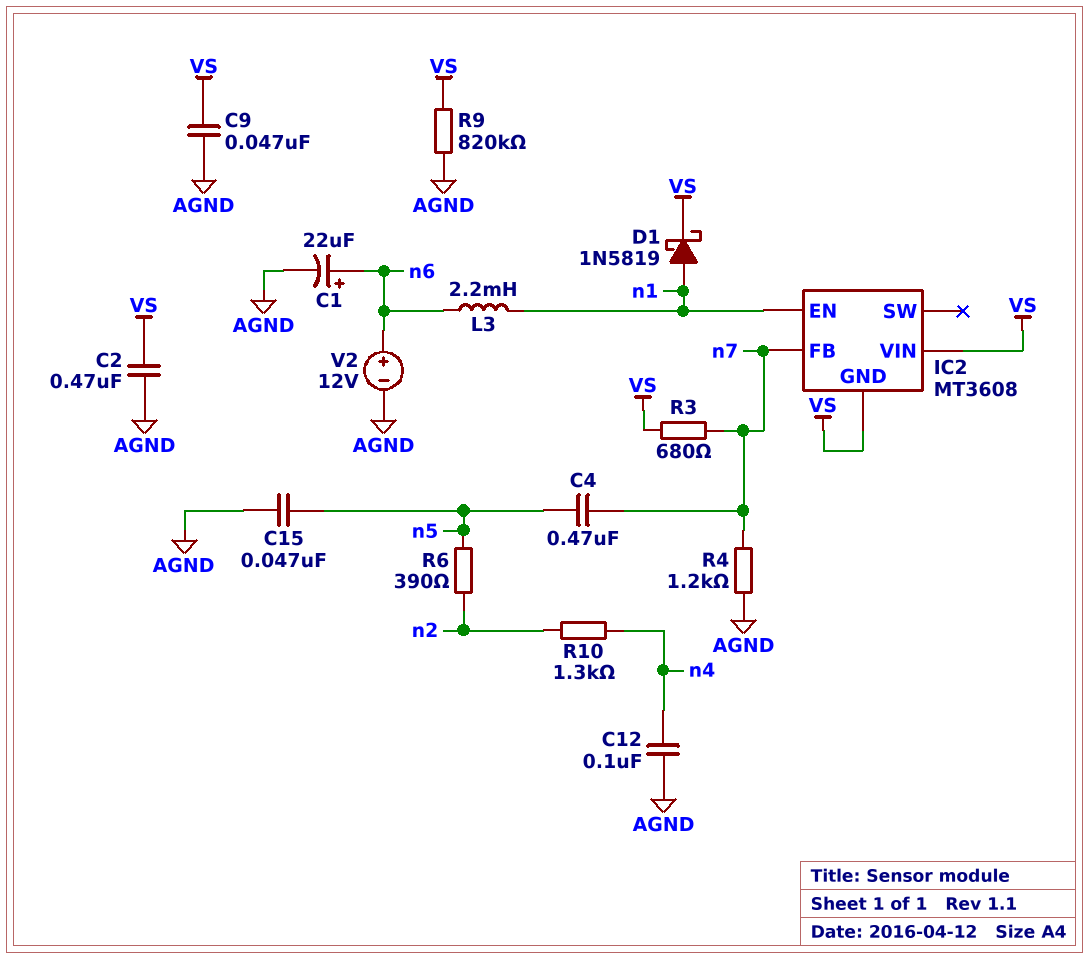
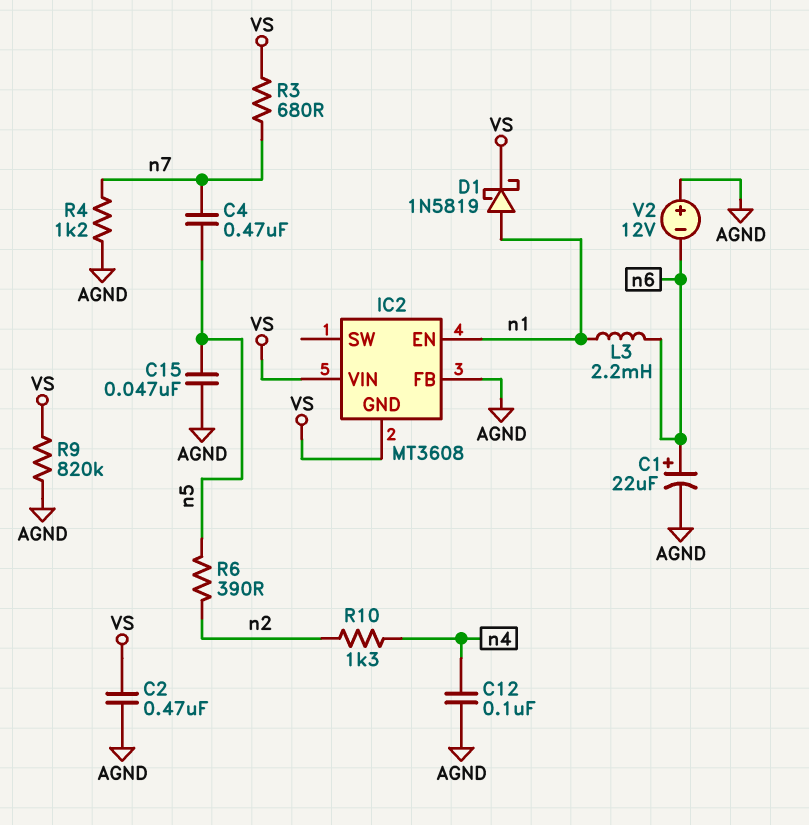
C9: 47nF (AGND, VS) -> none
IC2 pin FB: n7 -> AGND
V2: 12V (plus n6, minus AGND) -> 12V (plus AGND, minus n6)

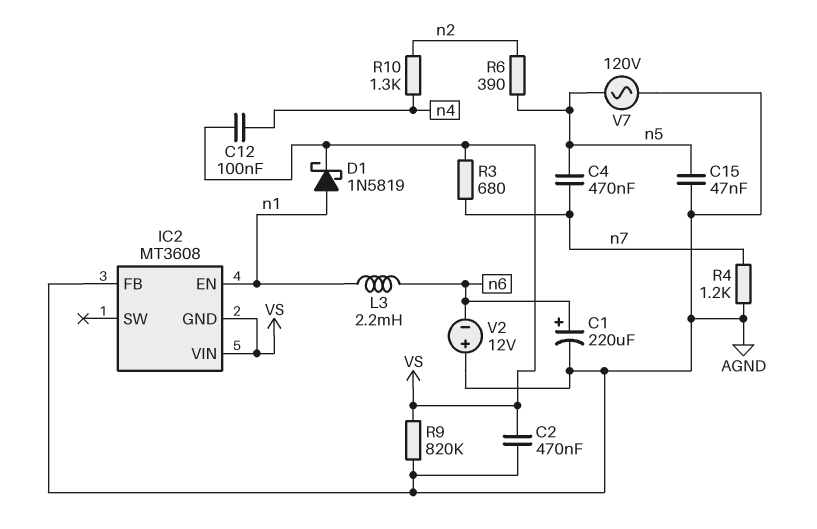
C1: 22uF (plus n6, minus AGND) -> 220uF (plus n6, minus AGND)
C12: 100nF (AGND, n4) -> 100nF (VS, n4)
V7: none -> AC 120V (AGND, n5)

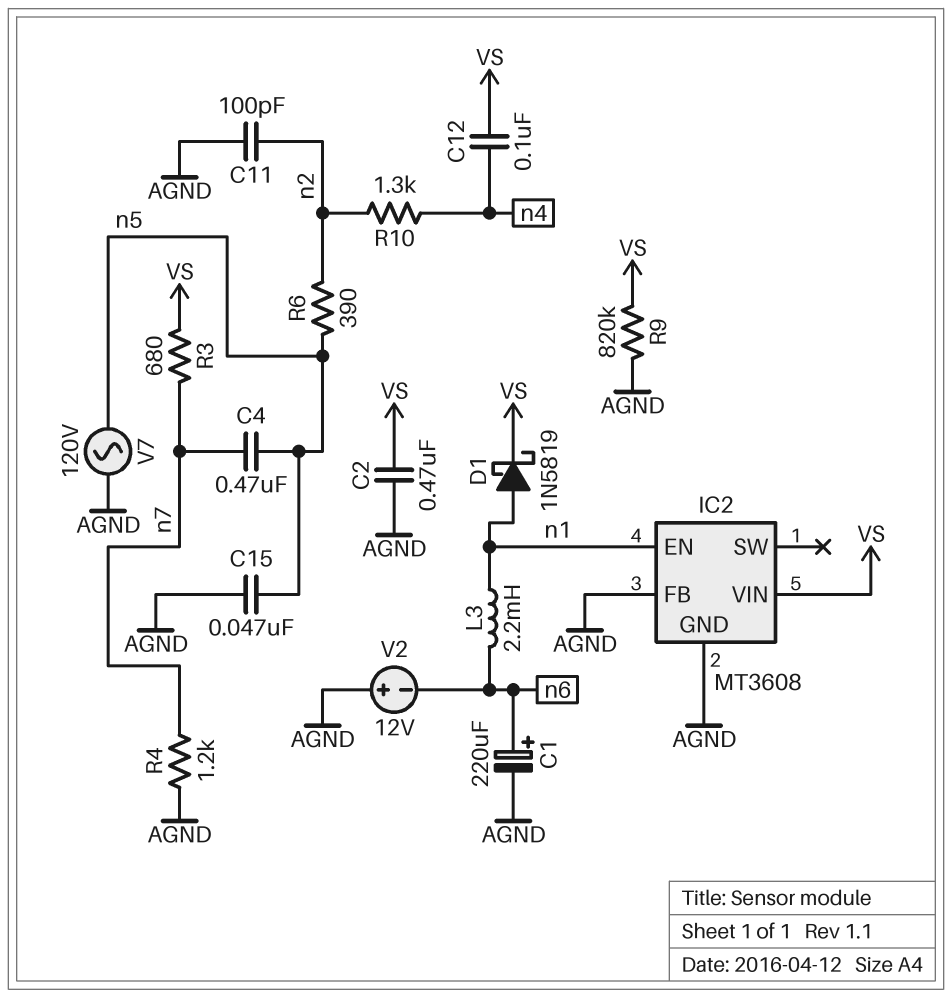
C11: none -> 100pF (AGND, n2)
IC2 pin GND: VS -> AGND

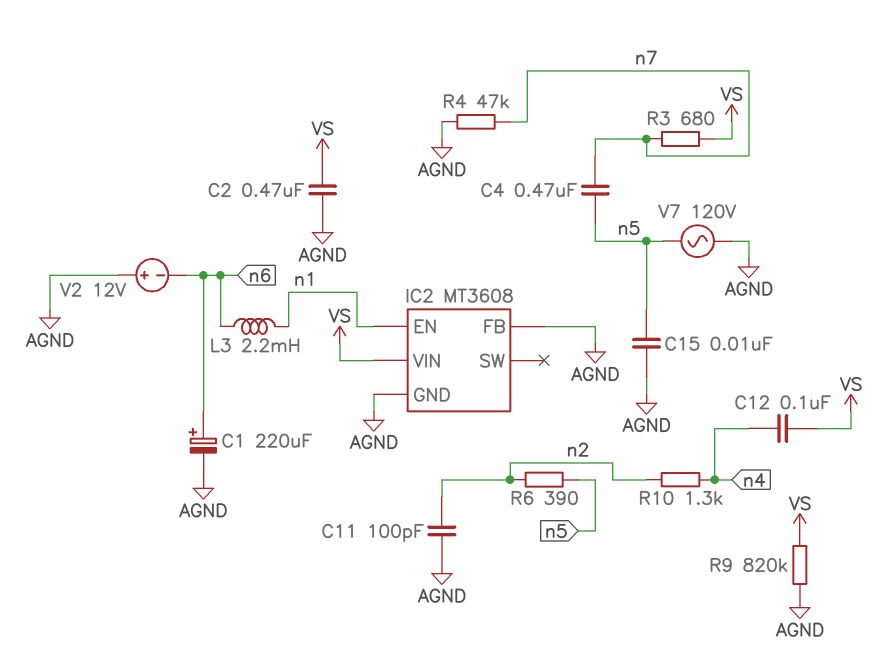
C15: 47nF (AGND, n5) -> 10nF (AGND, n5)
D1: schottky 1N5819 (A n1, K VS) -> none
R4: 1.2k (AGND, n7) -> 47k (AGND, n7)

